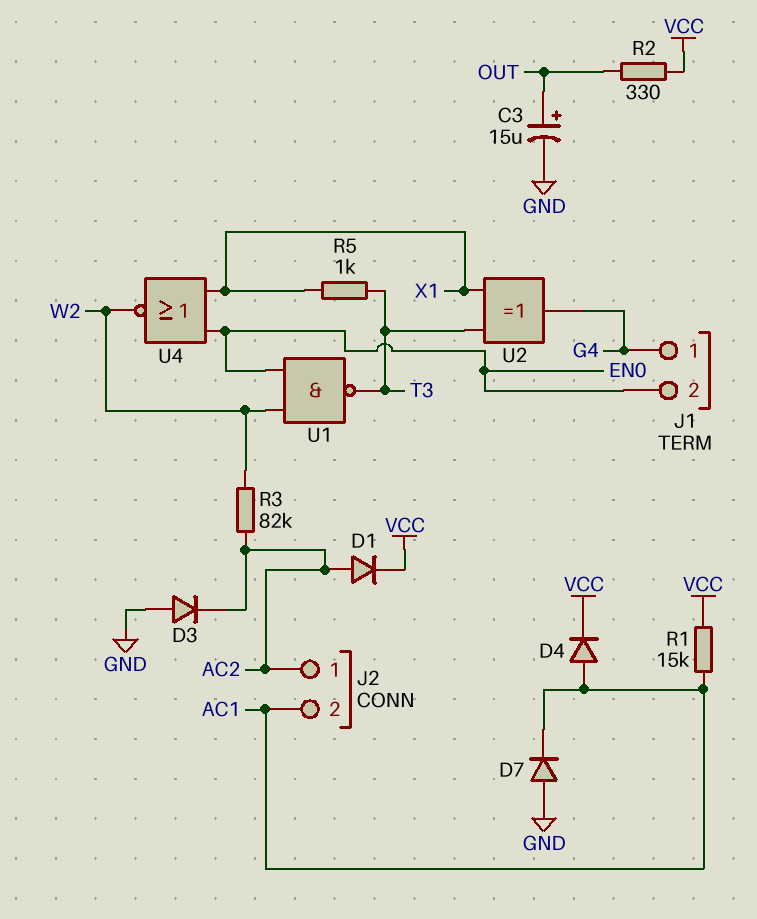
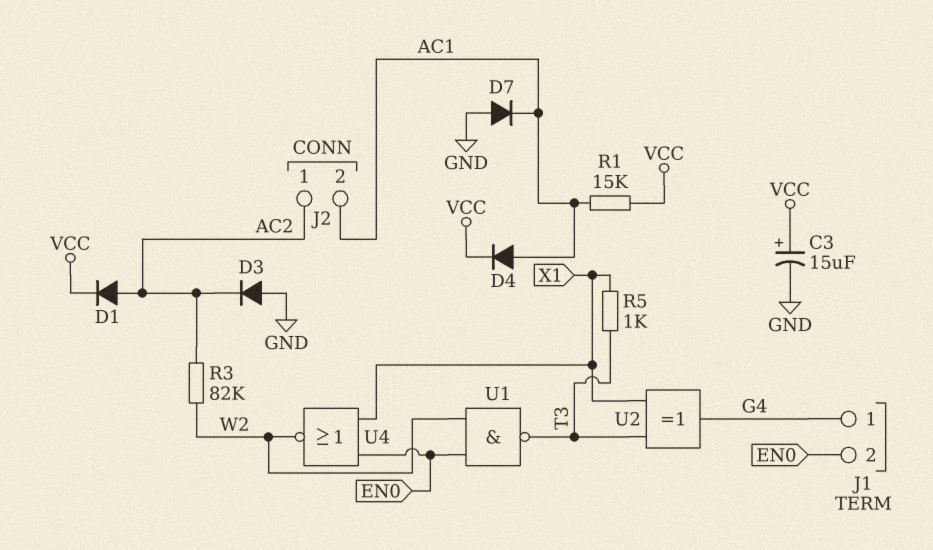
C3: 15uF (plus OUT, minus GND) -> 15uF (plus VCC, minus GND)
R2: 330 (OUT, VCC) -> none

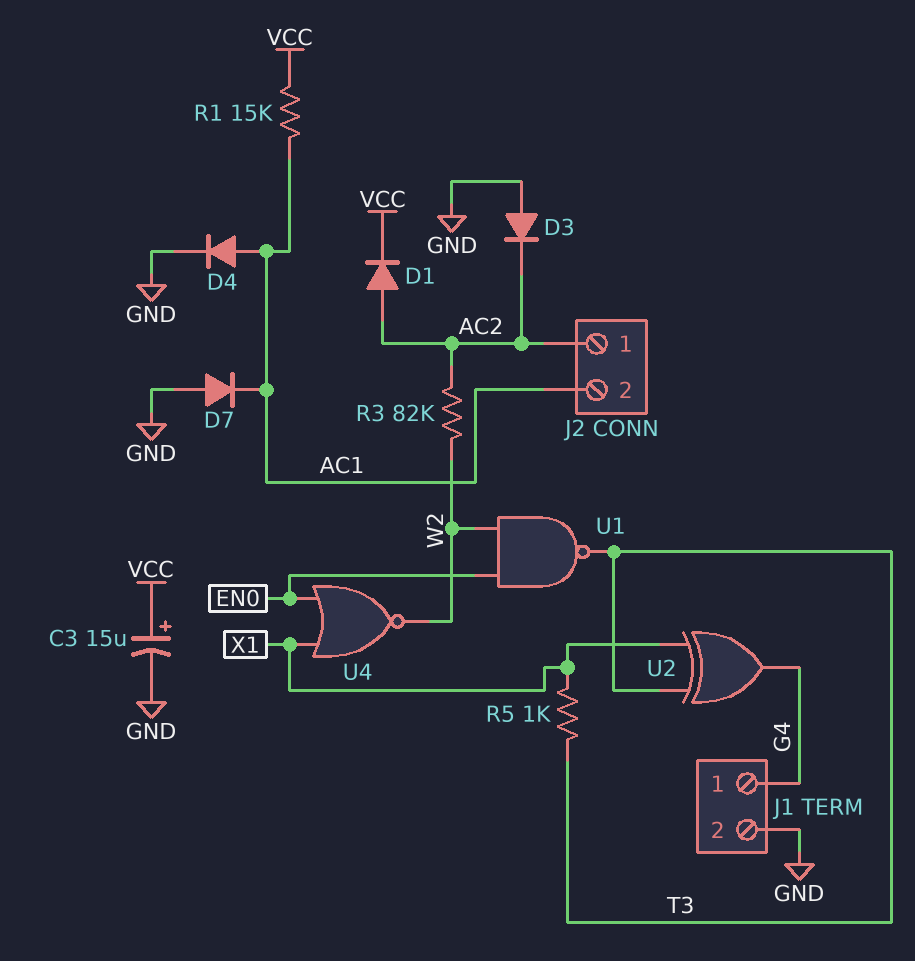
D4: diode (A AC1, K VCC) -> diode (A AC1, K GND)
J1 pin 2: EN0 -> GND

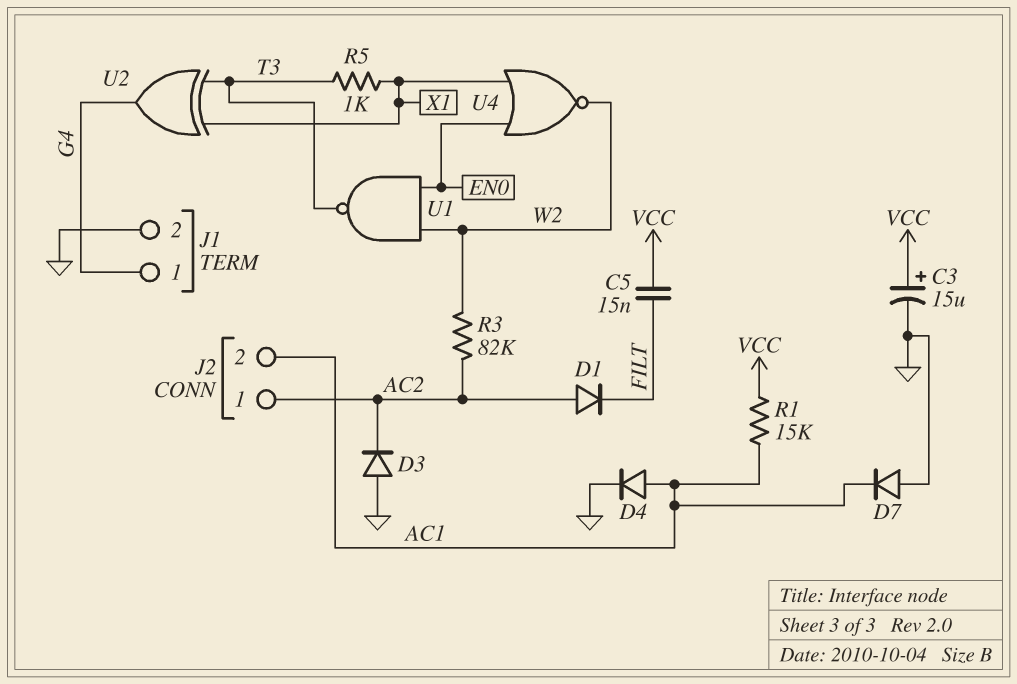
C5: none -> 15nF (FILT, VCC)
D1: diode (A AC2, K VCC) -> diode (A AC2, K FILT)

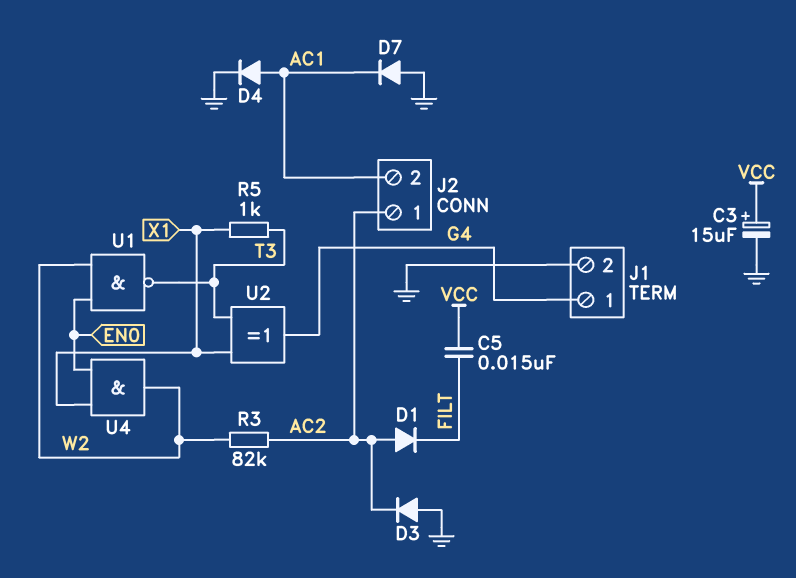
R1: 15k (AC1, VCC) -> none
U4: NOR (in EN0, in X1, out W2) -> AND (in EN0, in X1, out W2)

